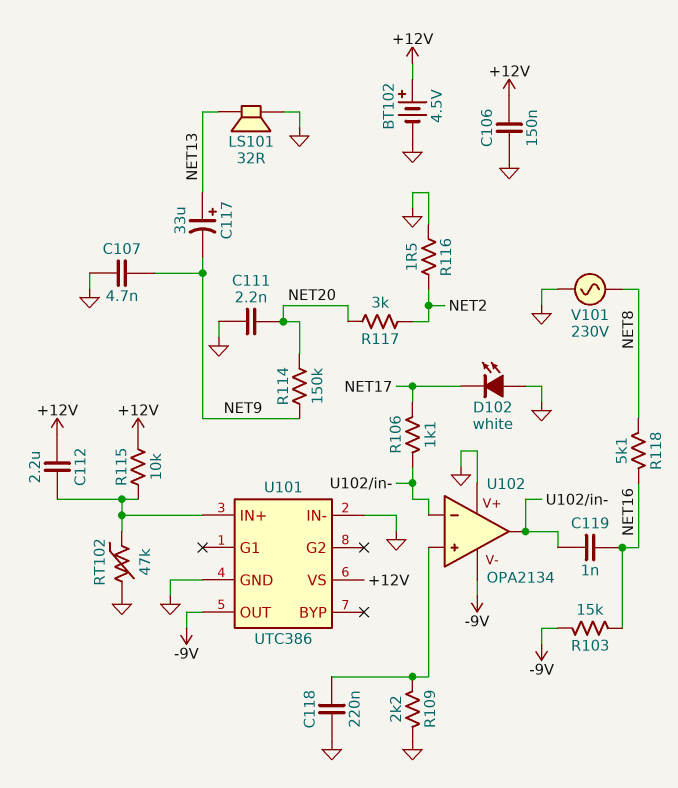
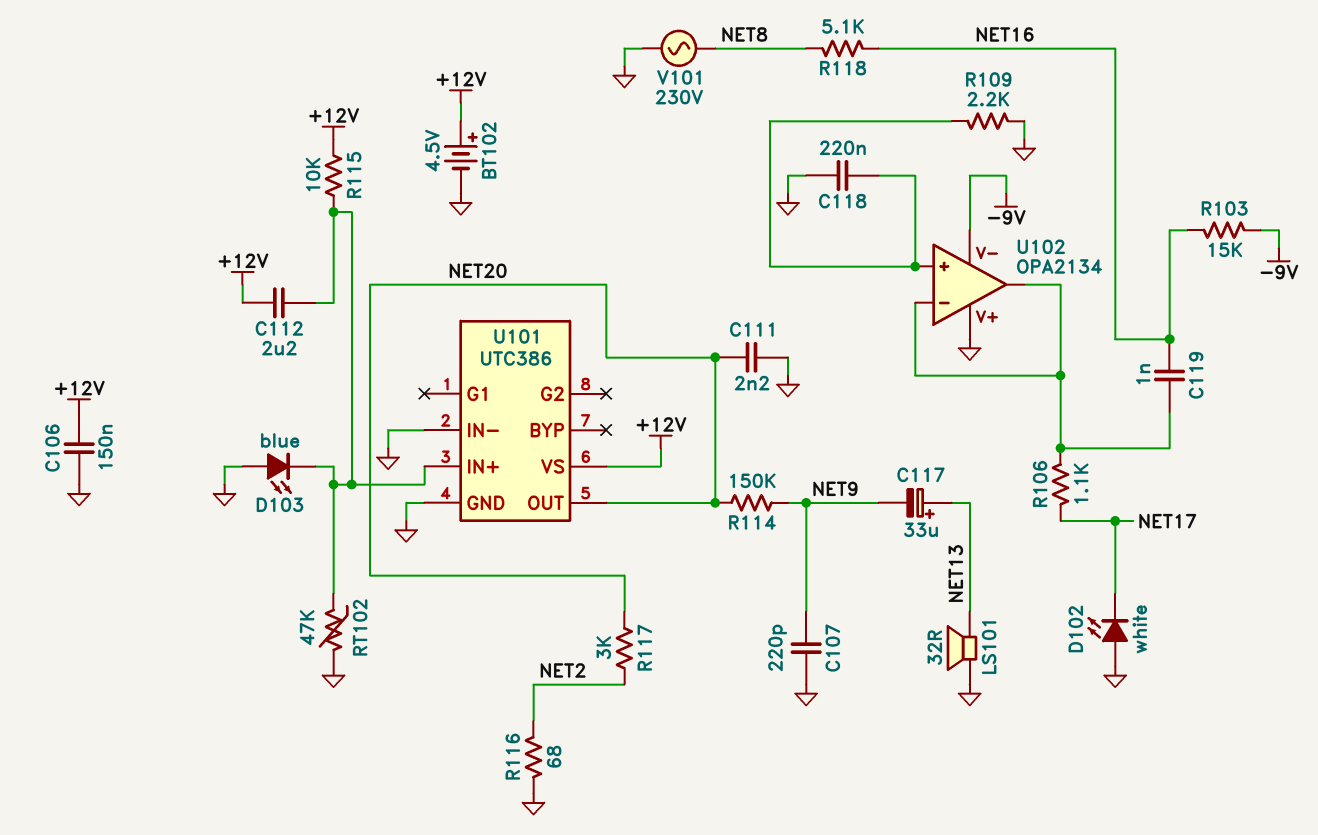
C107: 4.7nF (GND, NET9) -> 220pF (GND, NET9)
D103: none -> LED blue (A GND, K U101/IN+)
R116: 1.5 (GND, NET2) -> 68 (GND, NET2)
U101 pin OUT: -9V -> NET20

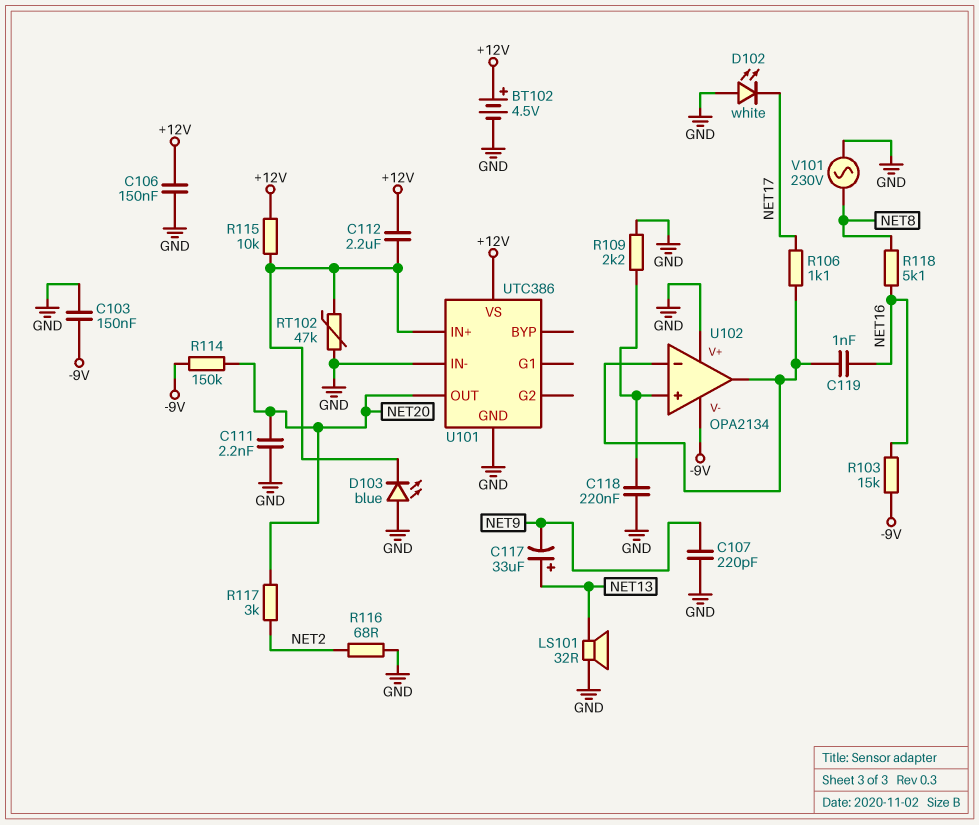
C103: none -> 150nF (-9V, GND)
R114: 150k (NET9, NET20) -> 150k (-9V, NET20)

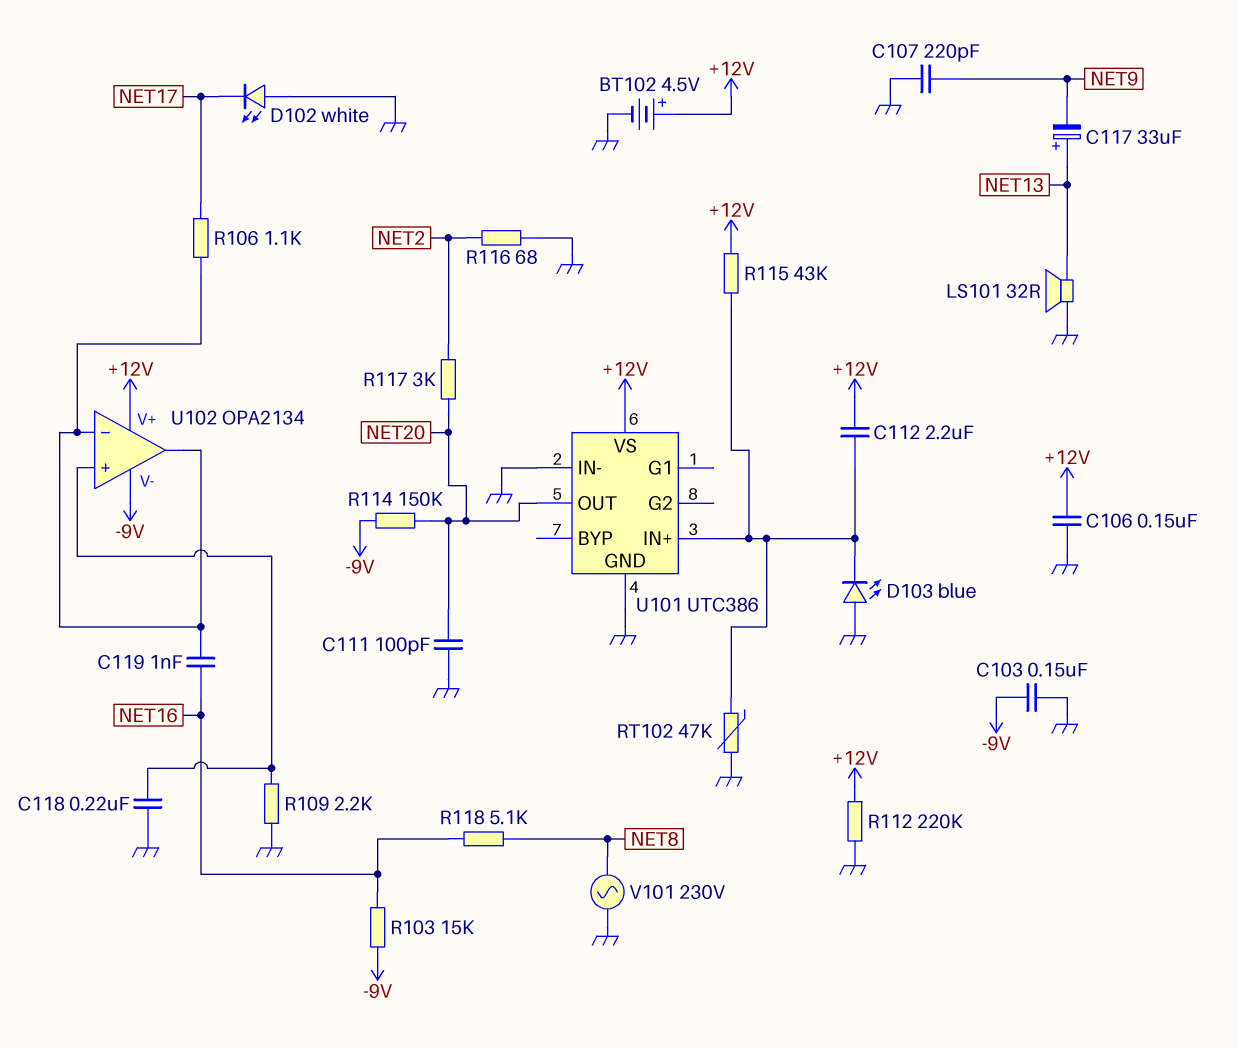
C111: 2.2nF (GND, NET20) -> 100pF (GND, NET20)
R112: none -> 220k (+12V, GND)
R115: 10k (+12V, U101/IN+) -> 43k (+12V, U101/IN+)
U102 pin V+: GND -> +12V

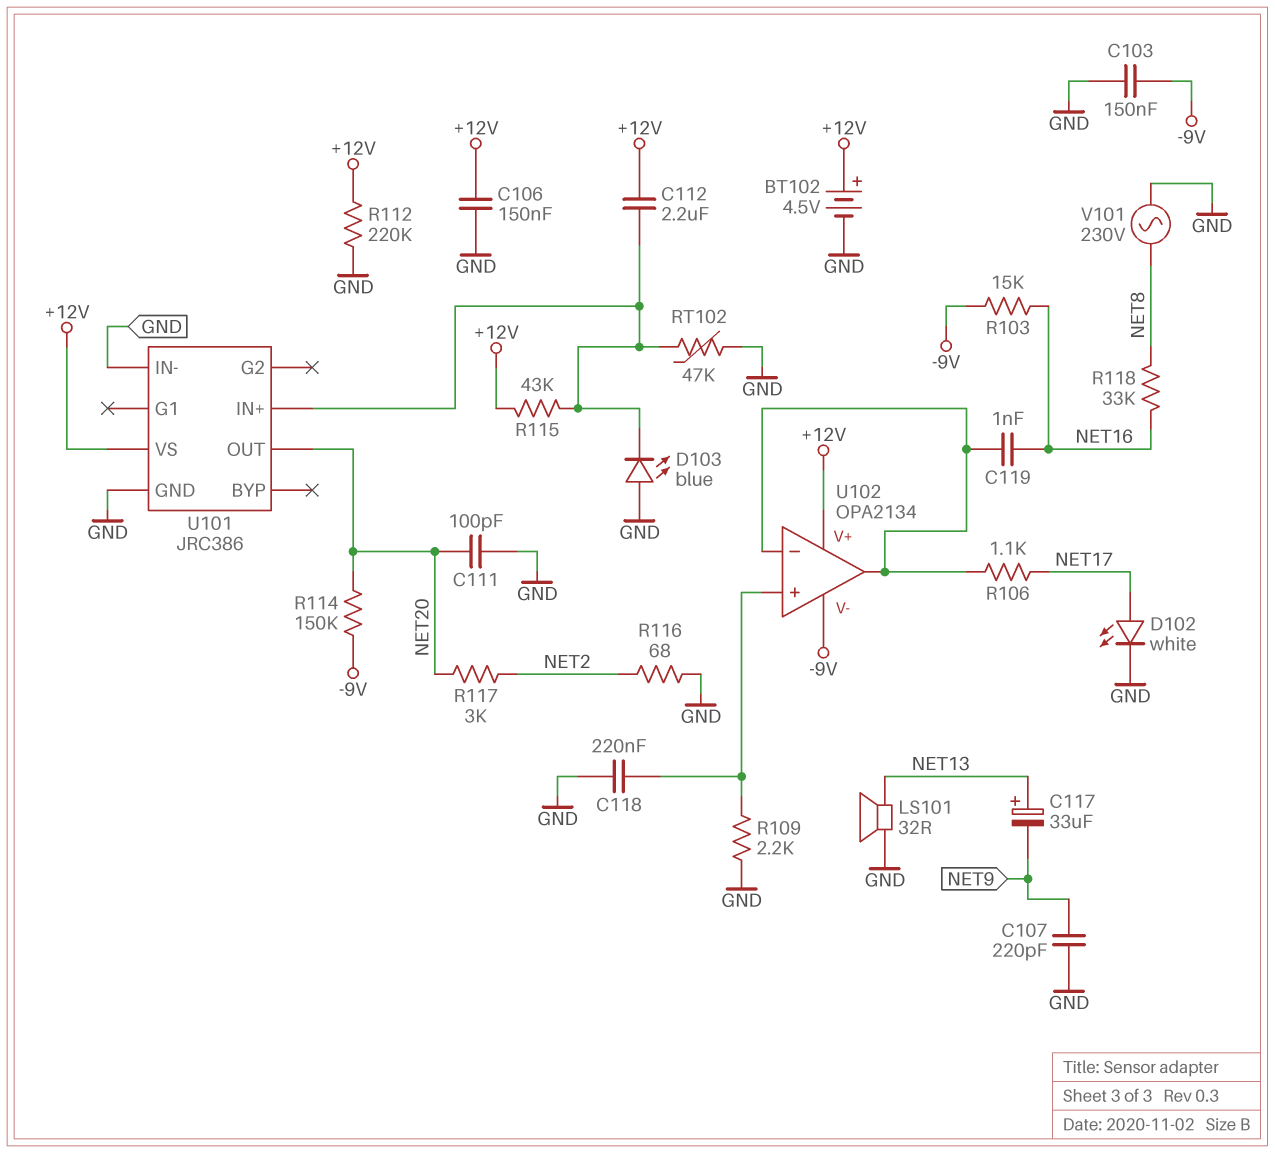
D102: LED white (A GND, K NET17) -> LED white (A NET17, K GND)
R118: 5.1k (NET8, NET16) -> 33k (NET8, NET16)
U101: UTC386 -> JRC386

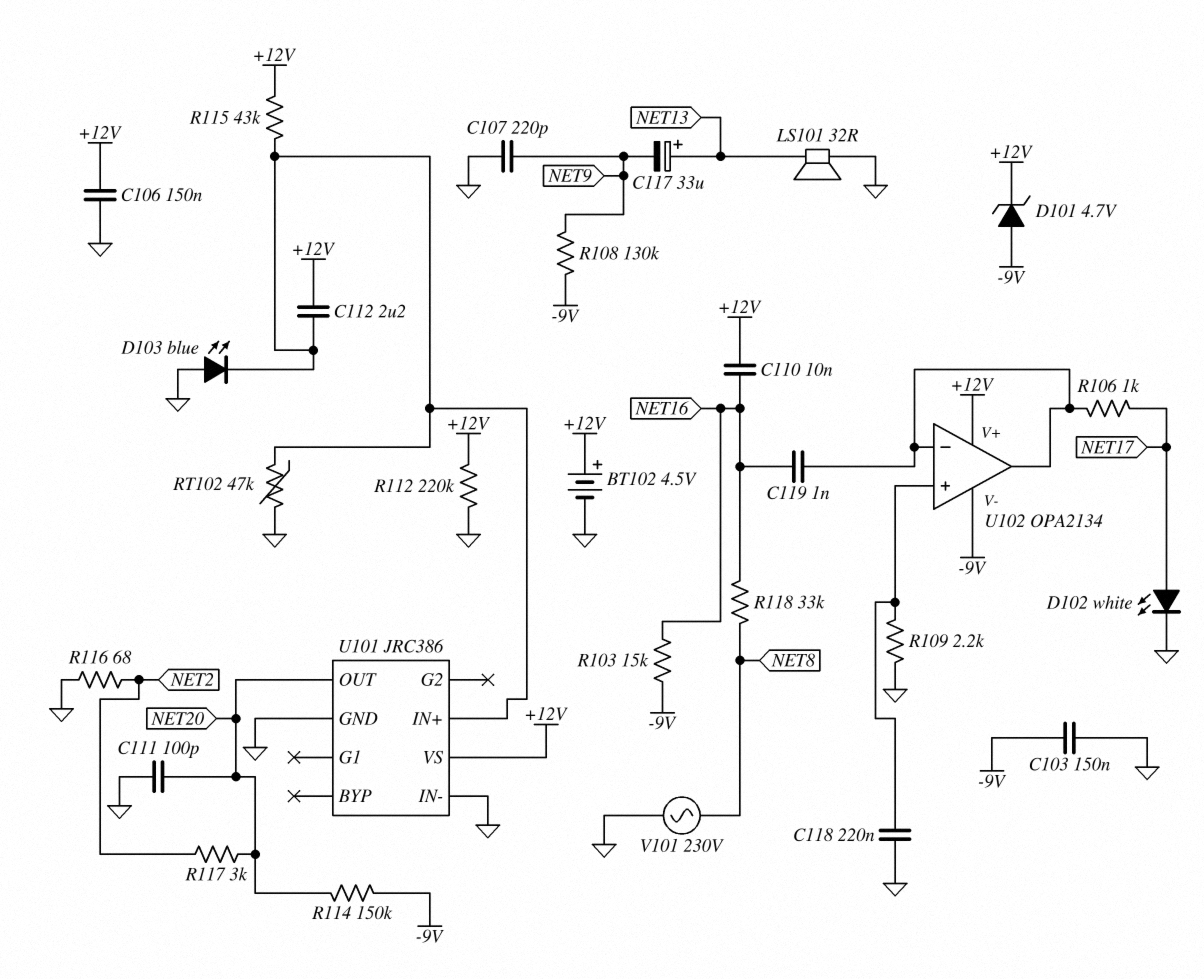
C110: none -> 10nF (+12V, NET16)
D101: none -> zener 4.7V (A -9V, K +12V)
R106: 1.1k (NET17, U102/in-) -> 1k (NET17, U102/in-)
R108: none -> 130k (-9V, NET9)

